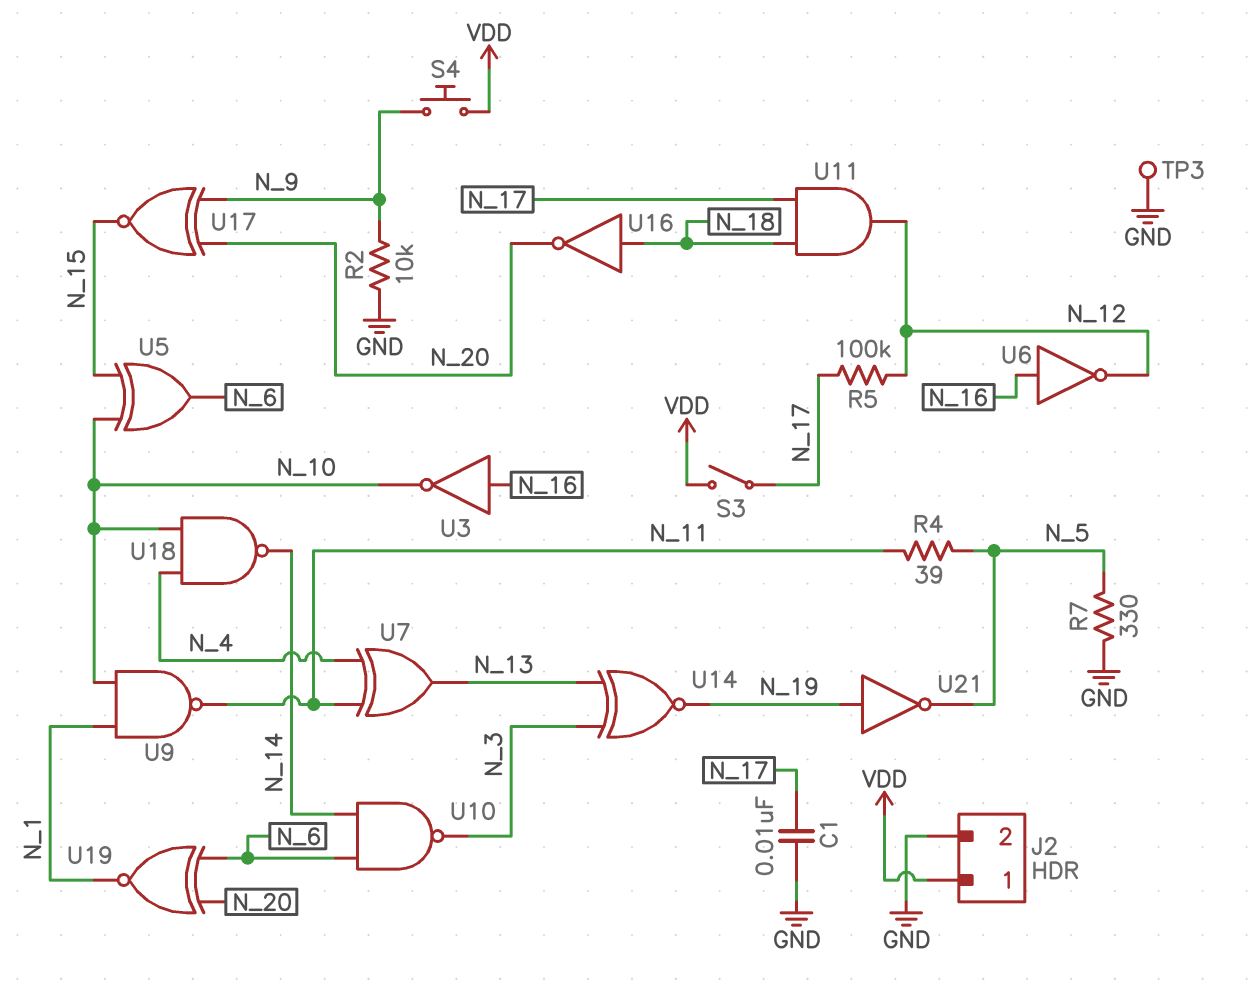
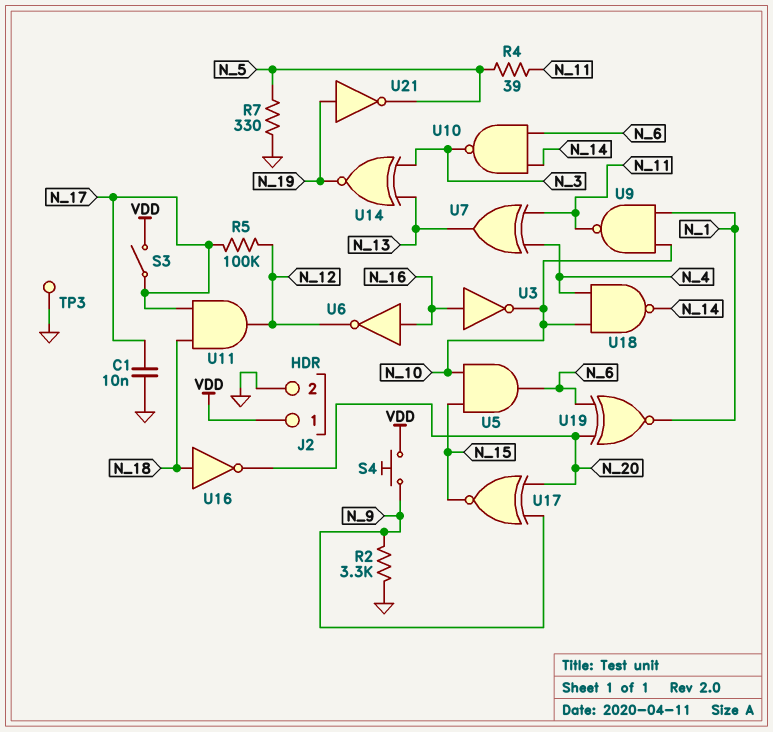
R2: 10k (GND, N_9) -> 3.3k (GND, N_9)
U5: XOR (in N_10, in N_15, out N_6) -> AND (in N_10, in N_15, out N_6)

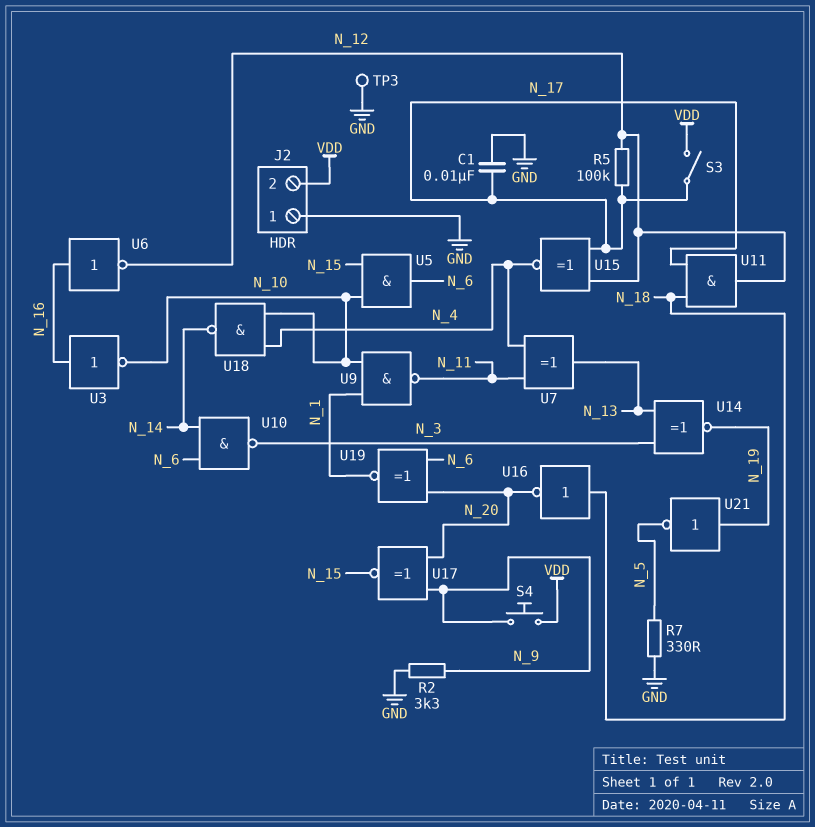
J2 pin 1: VDD -> GND
J2 pin 2: GND -> VDD
R4: 39 (N_5, N_11) -> none
U15: none -> XNOR (in N_12, in N_17, out N_4)

